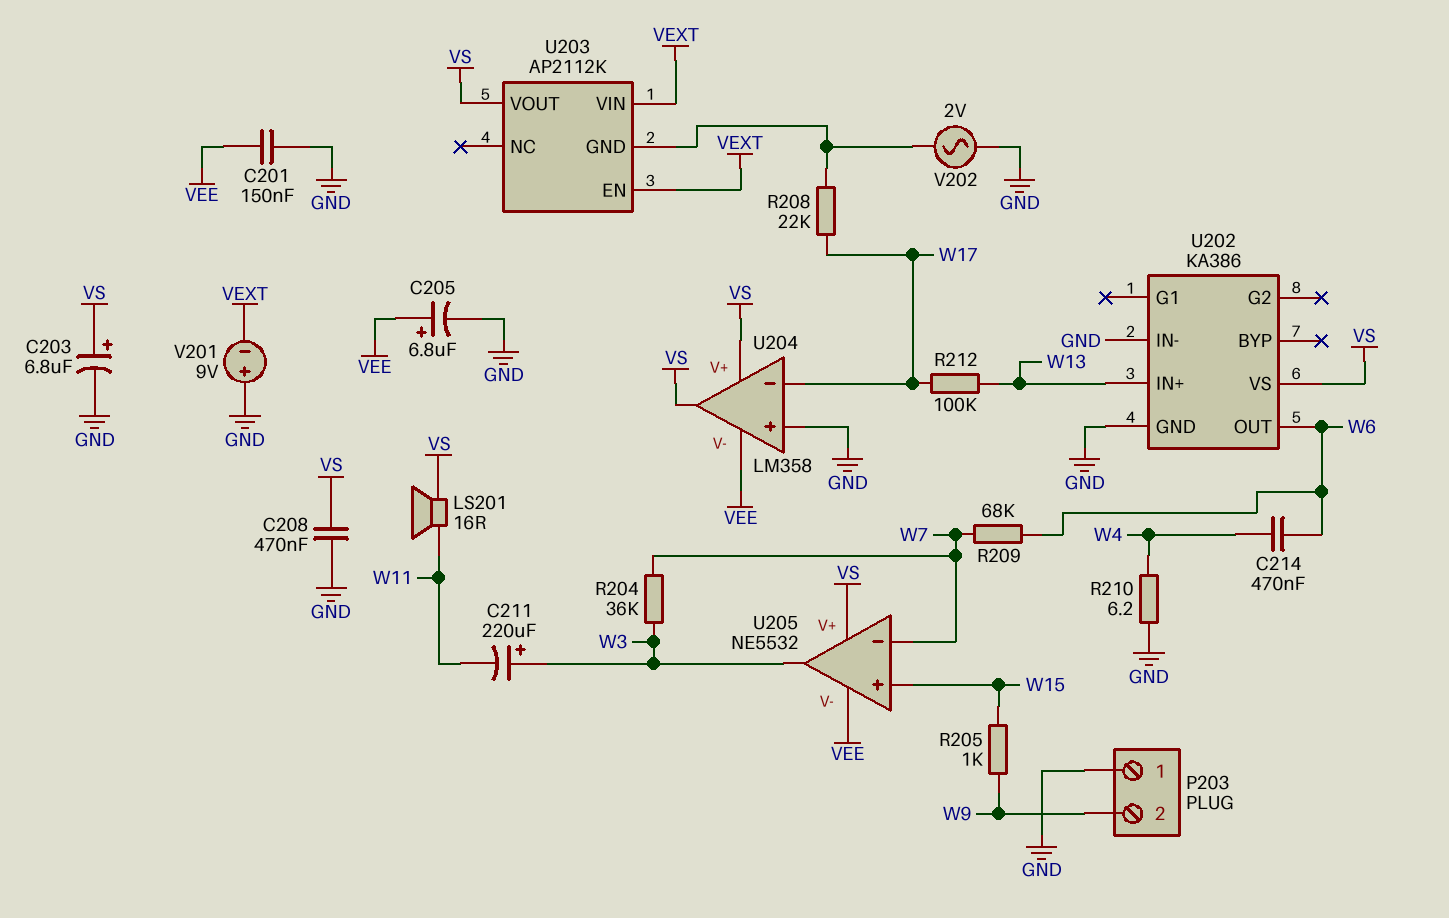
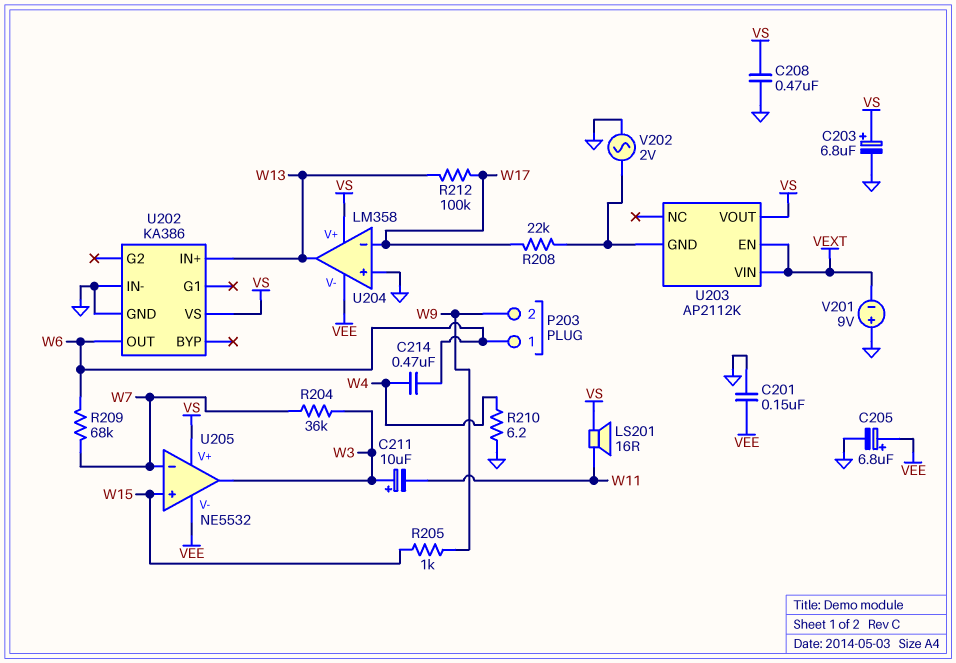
C211: 220uF (plus W3, minus W11) -> 10uF (plus W3, minus W11)
P203 pin 1: GND -> W6
U204 pin out: VS -> W13

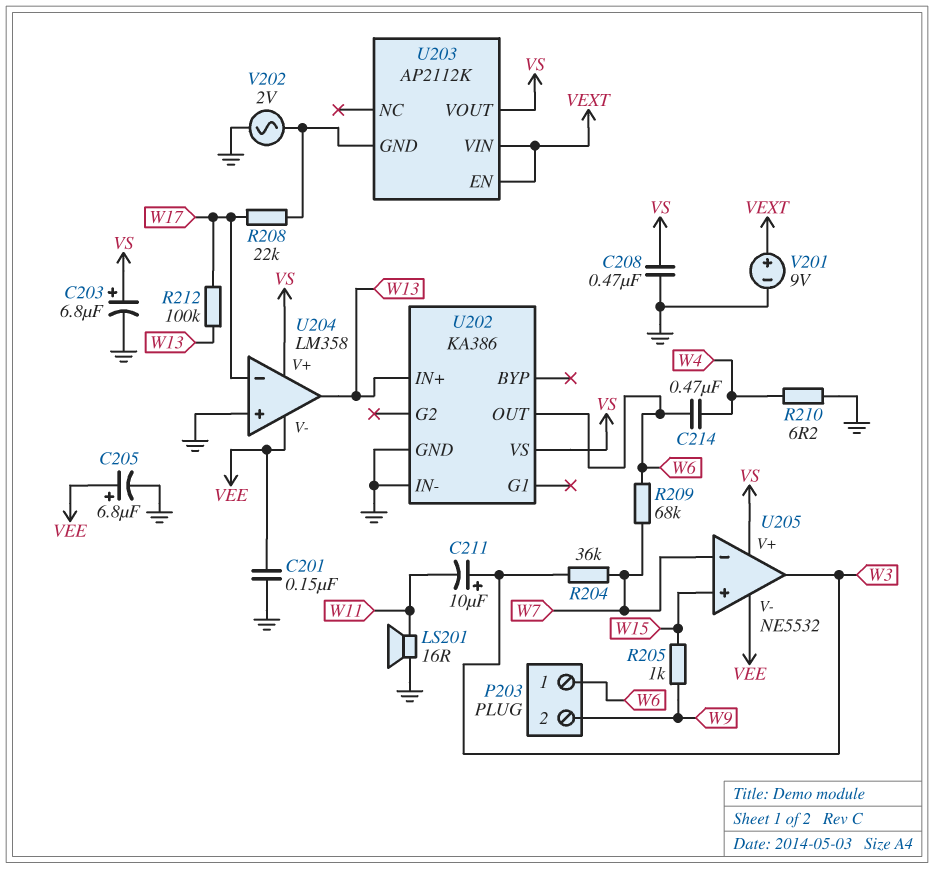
LS201: speaker 16R (VS, W11) -> speaker 16R (GND, W11)
V201: 9V (plus GND, minus VEXT) -> 9V (plus VEXT, minus GND)

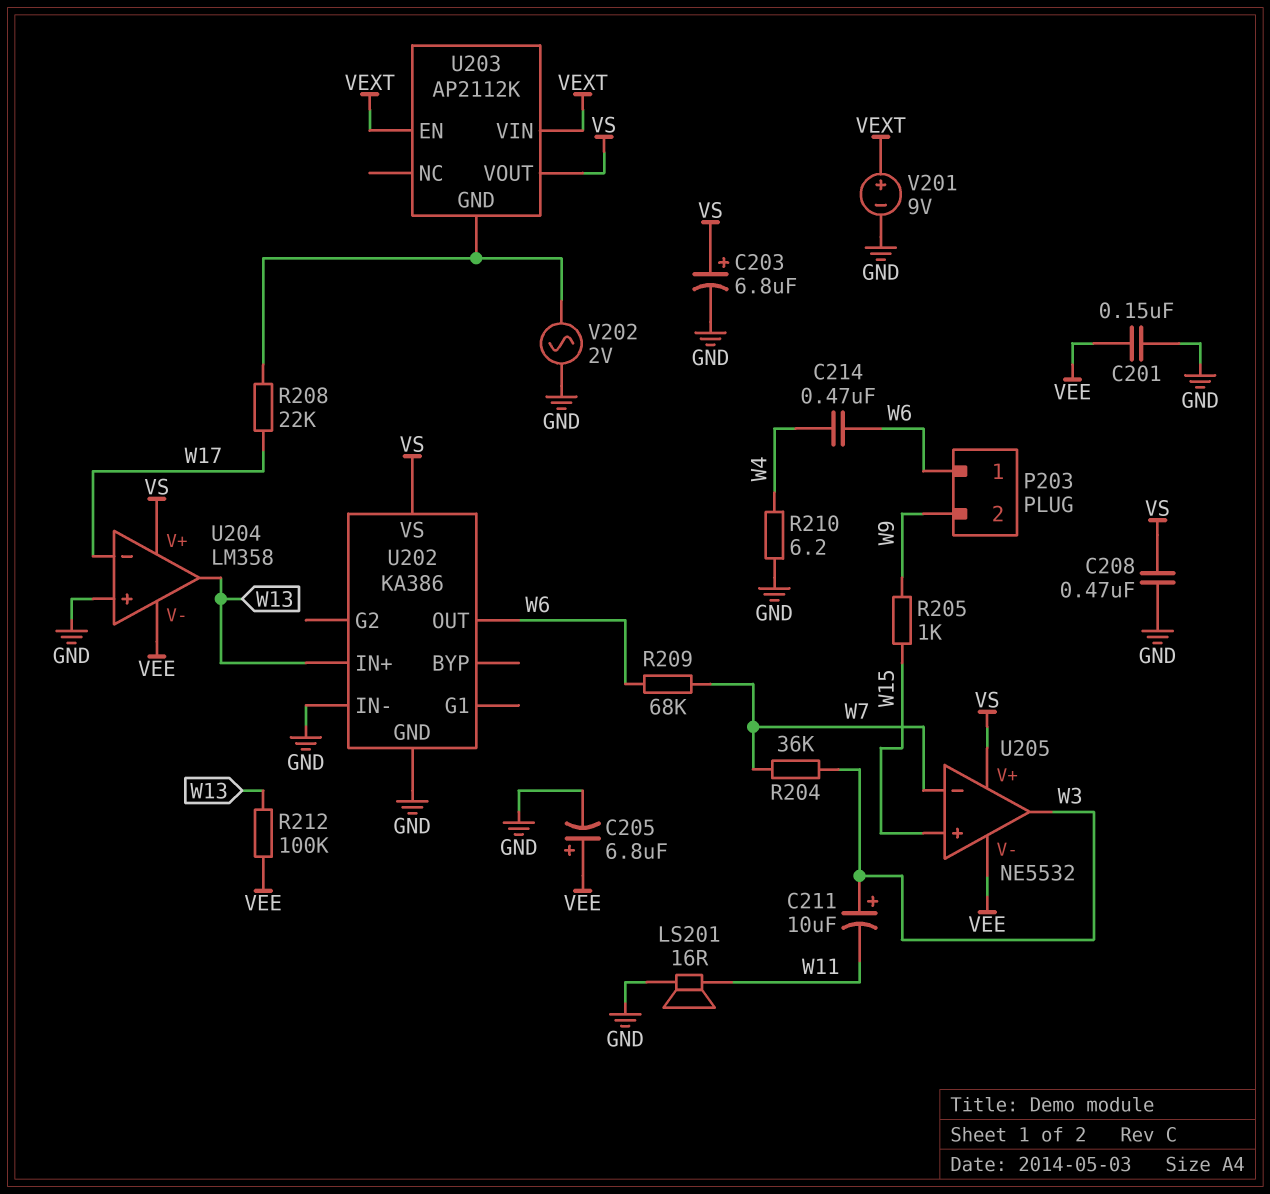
R212: 100k (W13, W17) -> 100k (VEE, W13)

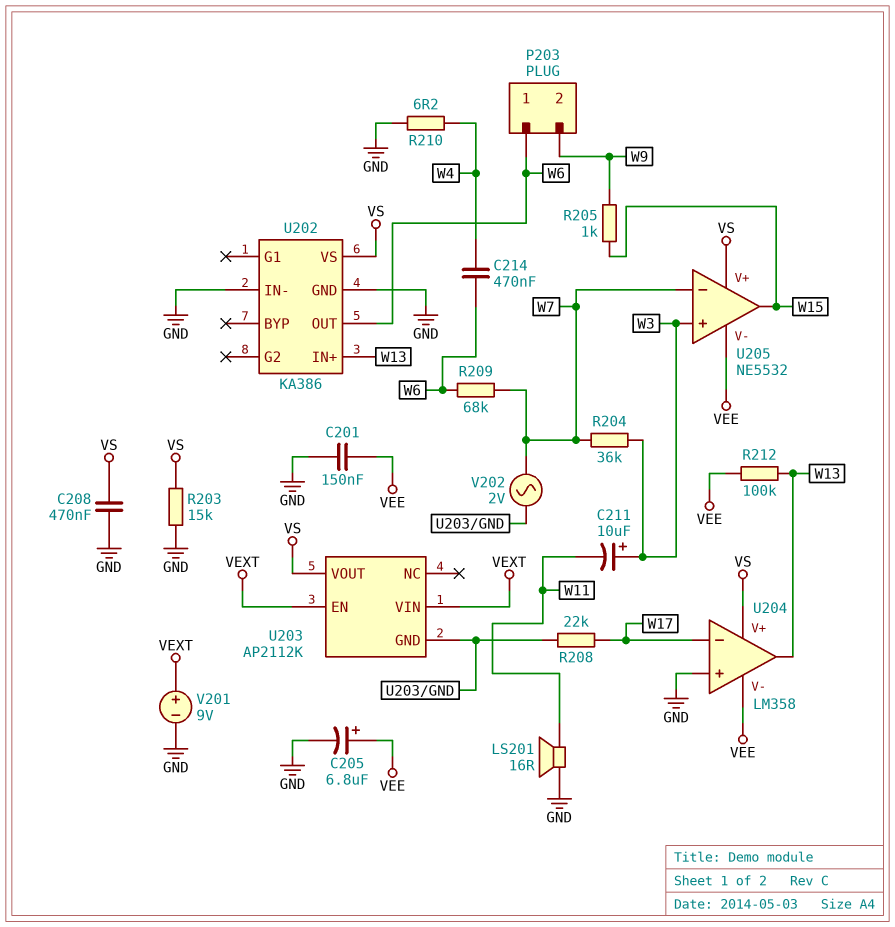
C203: 6.8uF (plus VS, minus GND) -> none
R203: none -> 15k (GND, VS)
U205 pin in+: W15 -> W3
U205 pin out: W3 -> W15
V202: AC 2V (GND, U203/GND) -> AC 2V (U203/GND, W7)

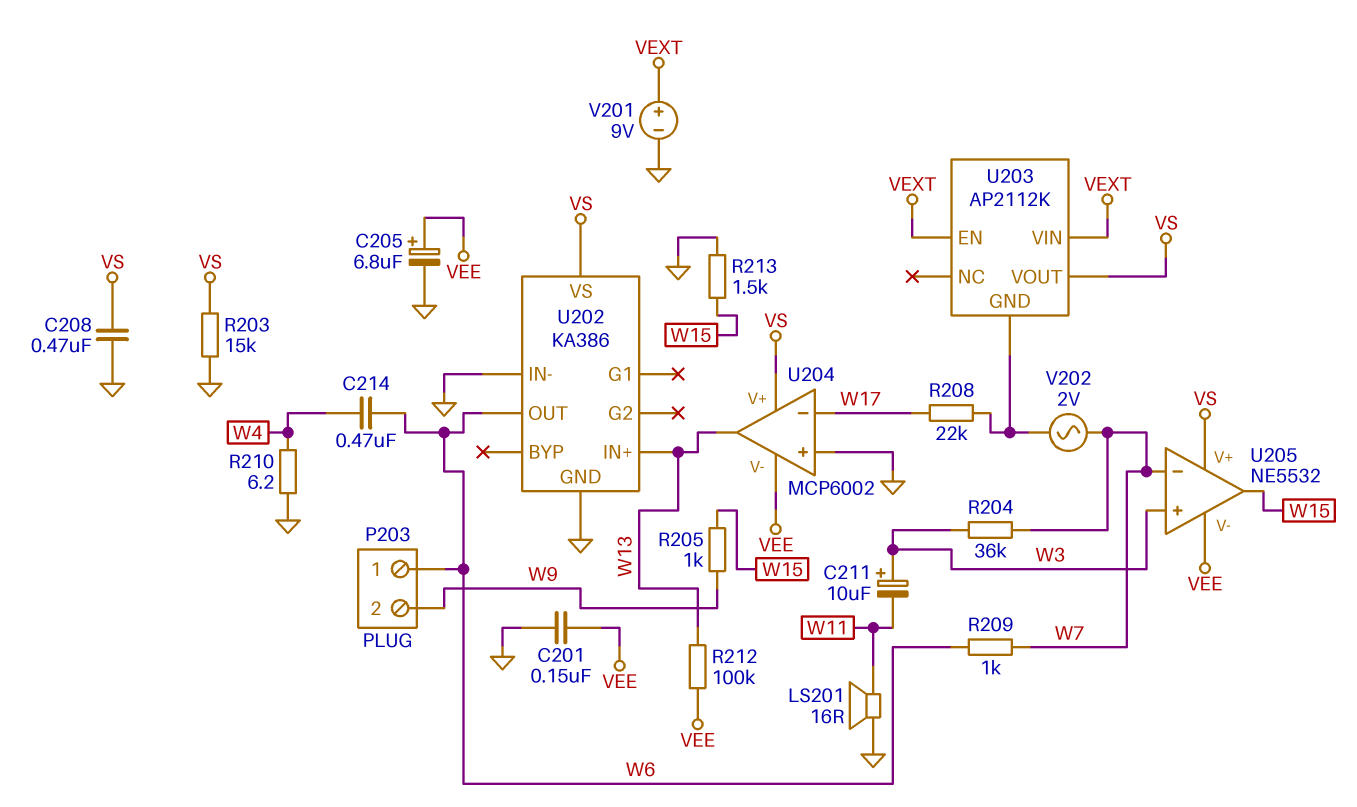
R209: 68k (W6, W7) -> 1k (W6, W7)
R213: none -> 1.5k (GND, W15)
U204: LM358 -> MCP6002

